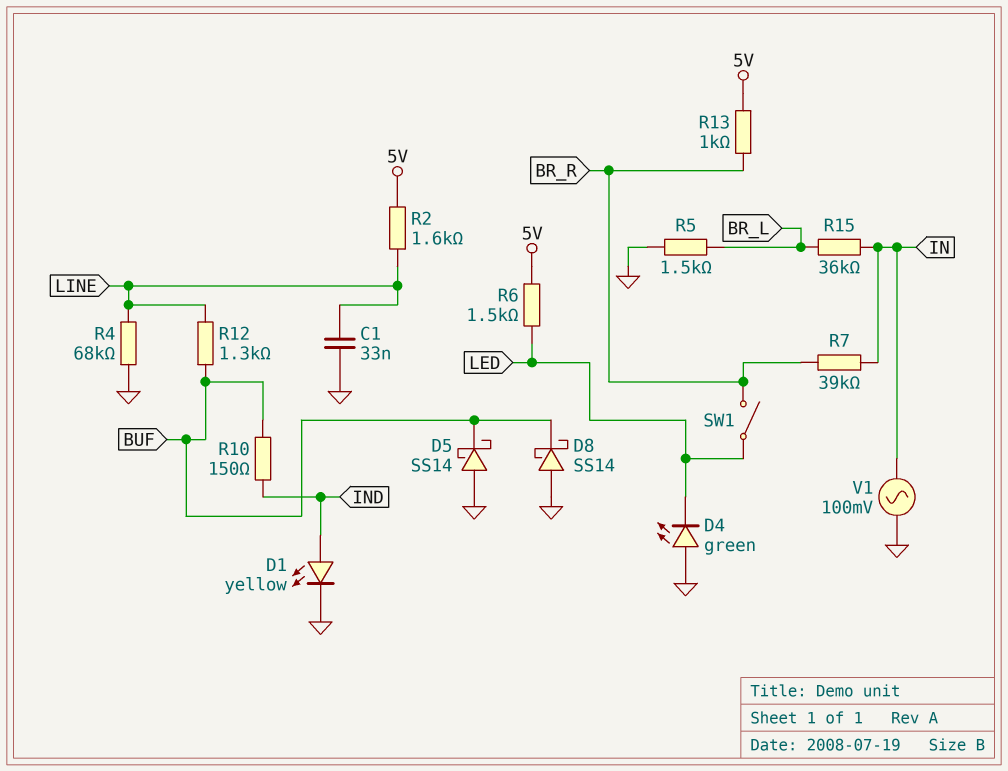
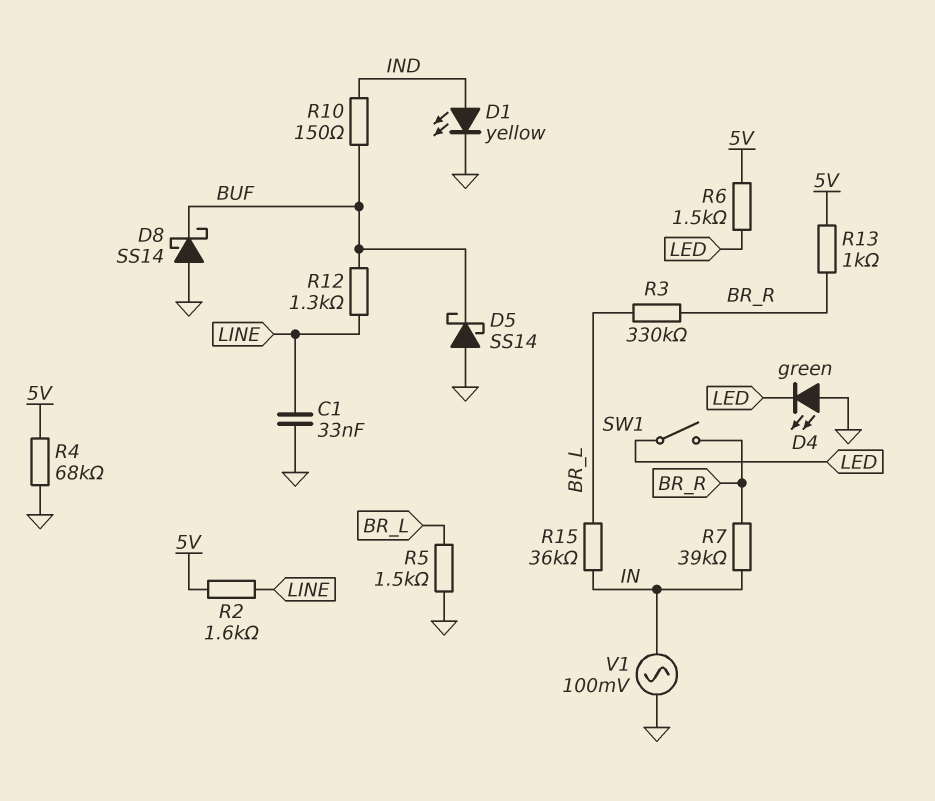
R3: none -> 330k (BR_L, BR_R)
R4: 68k (GND, LINE) -> 68k (5V, GND)

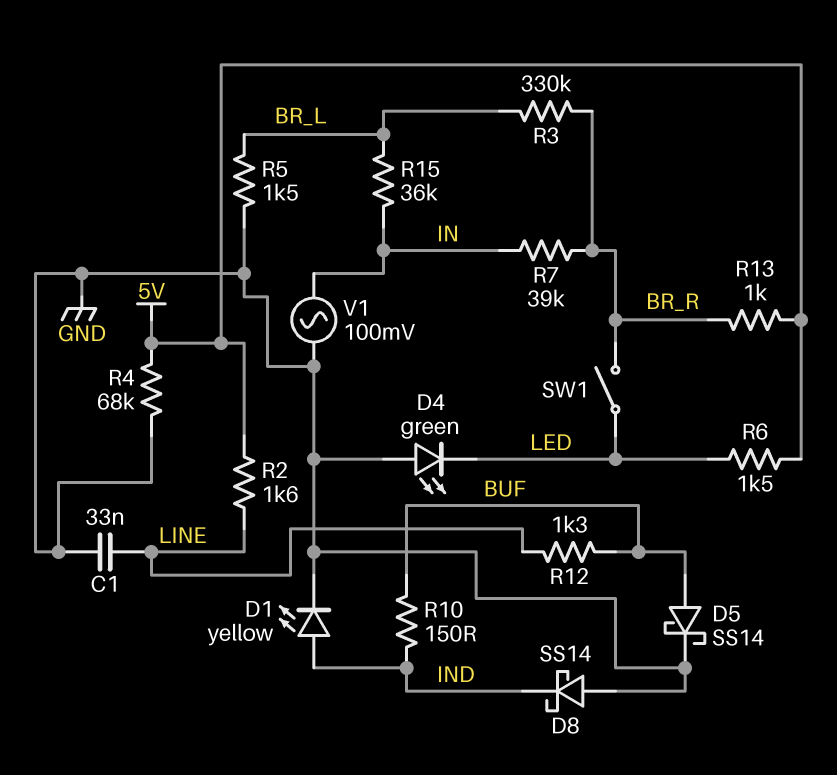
D5: schottky SS14 (A GND, K BUF) -> schottky SS14 (A BUF, K GND)
D8: schottky SS14 (A GND, K BUF) -> schottky SS14 (A GND, K IND)

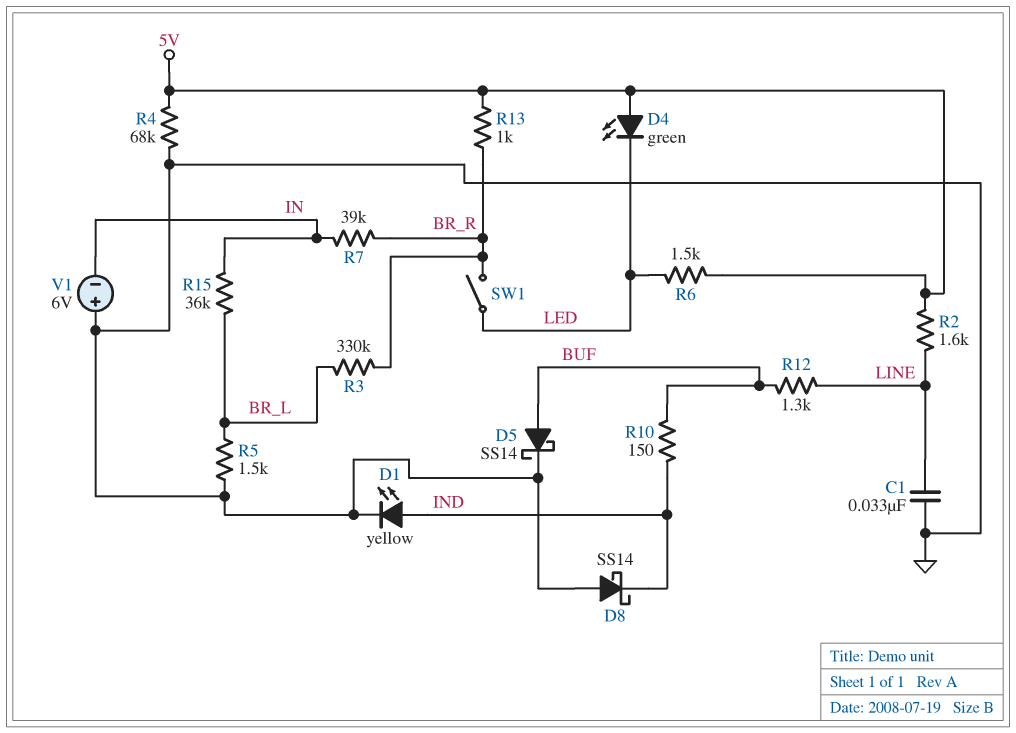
D4: LED green (A GND, K LED) -> LED green (A 5V, K LED)
V1: AC 100mV (GND, IN) -> 6V (plus GND, minus IN)

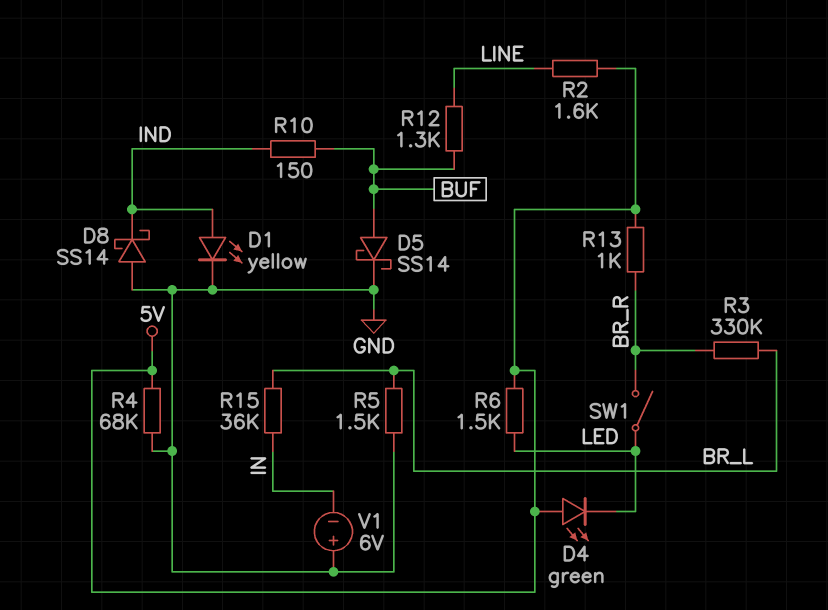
C1: 33nF (GND, LINE) -> none
R7: 39k (BR_R, IN) -> none

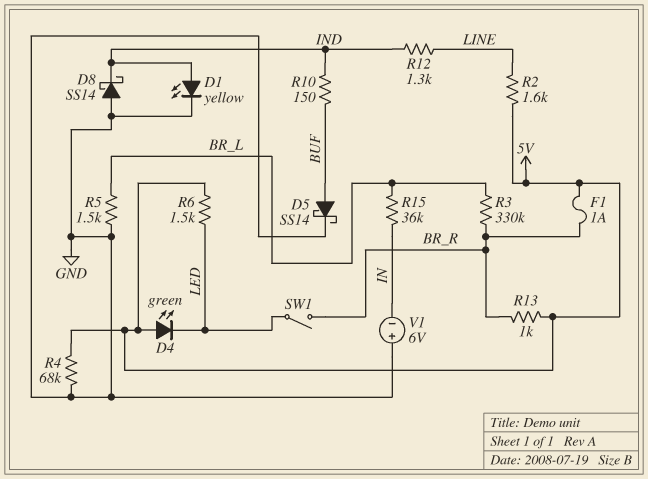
F1: none -> 1A (5V, BR_R)
R12: 1.3k (BUF, LINE) -> 1.3k (IND, LINE)

